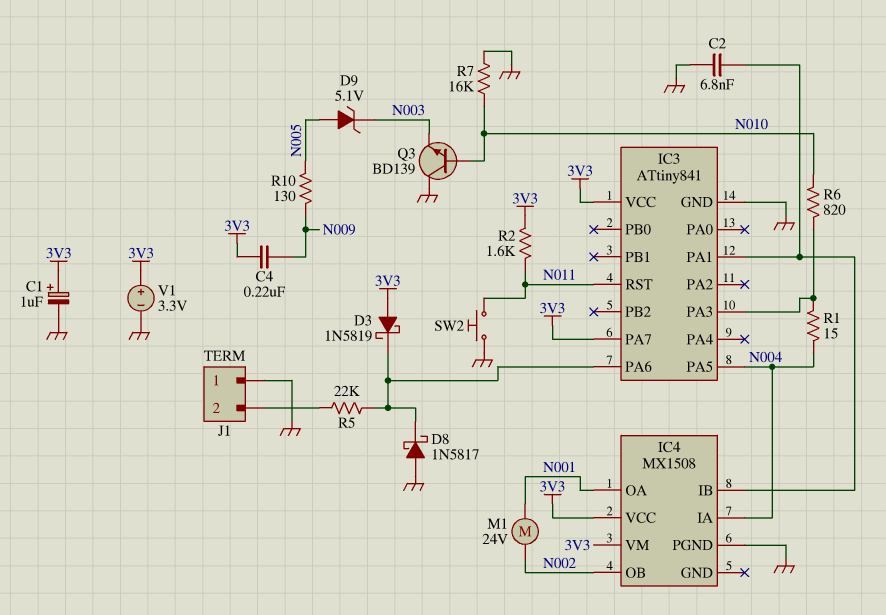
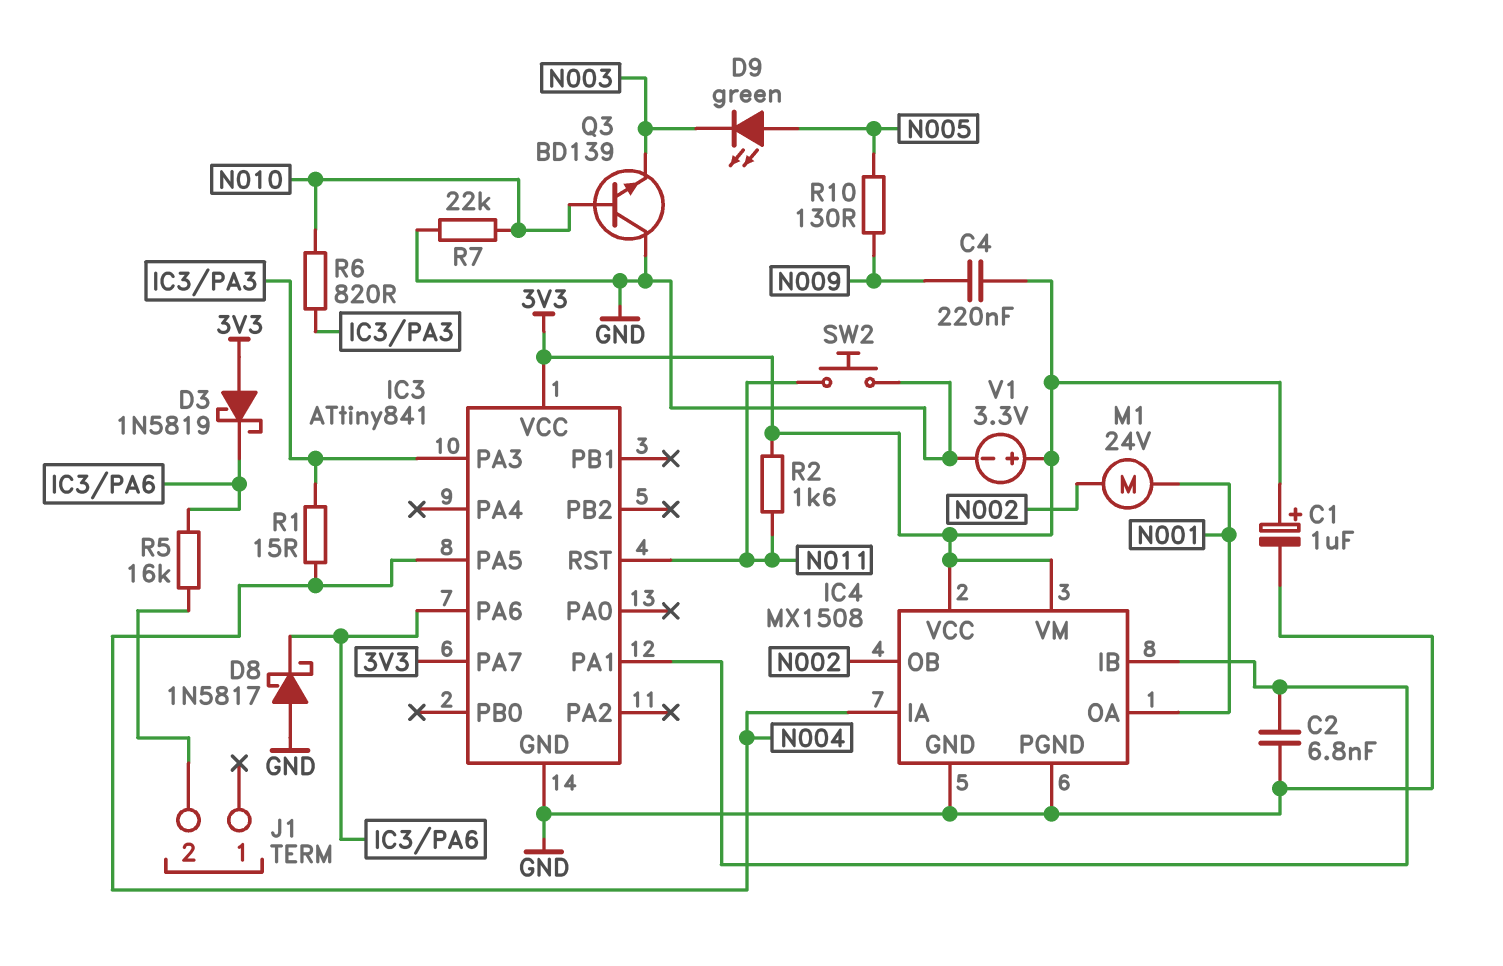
D9: zener 5.1V (A N005, K N003) -> LED green (A N005, K N003)
IC4 pin GND: none -> GND
J1 pin 1: GND -> none
R5: 22k (IC3/PA6, J1/2) -> 16k (IC3/PA6, J1/2)
R7: 16k (GND, N010) -> 22k (GND, N010)

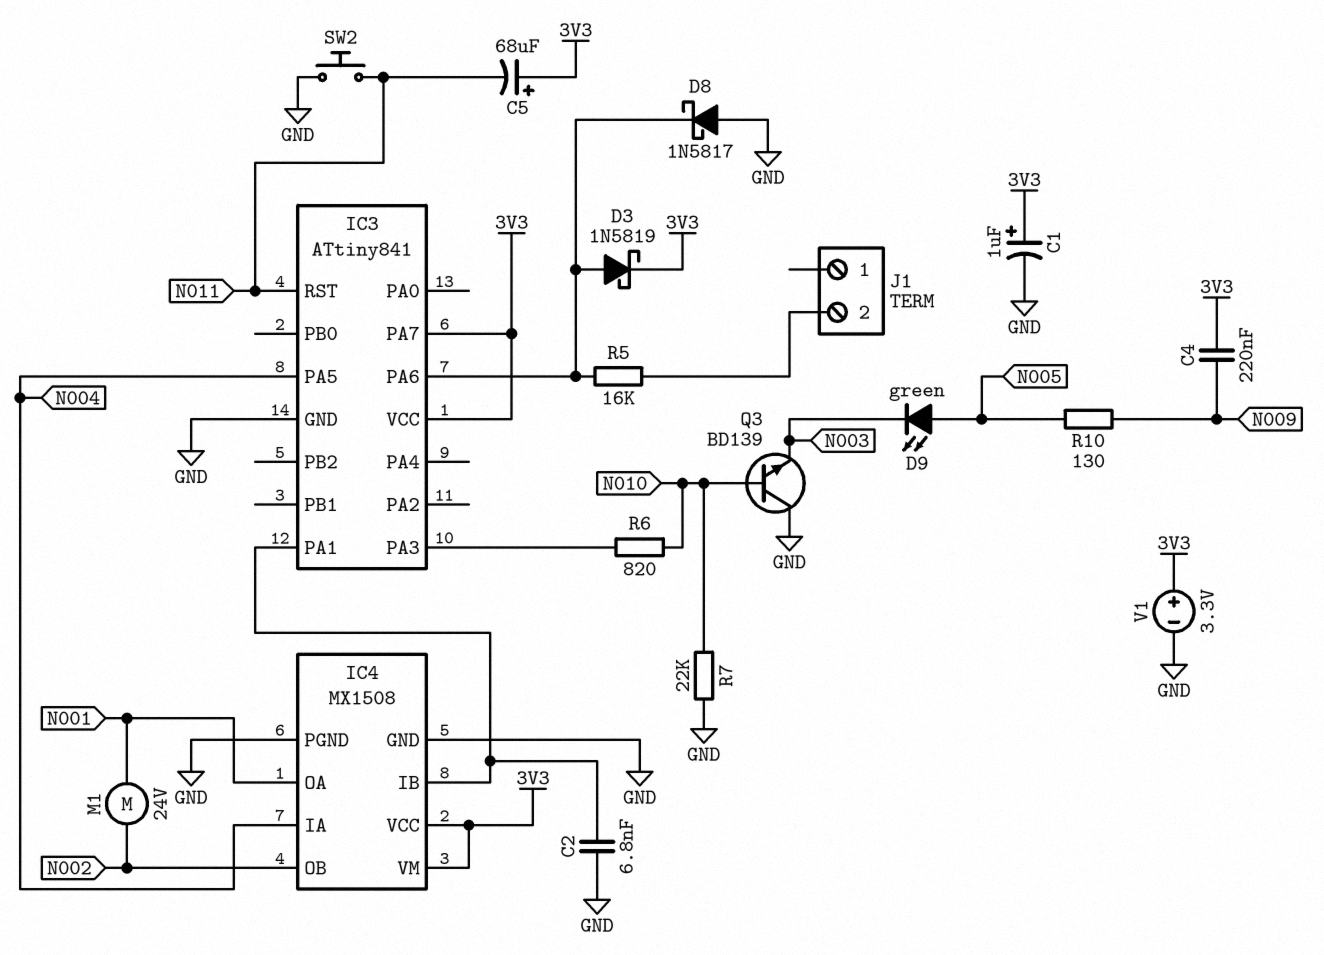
C5: none -> 68uF (plus 3V3, minus N011)
D3: schottky 1N5819 (A 3V3, K IC3/PA6) -> schottky 1N5819 (A IC3/PA6, K 3V3)
R1: 15 (IC3/PA3, N004) -> none
R2: 1.6k (3V3, N011) -> none

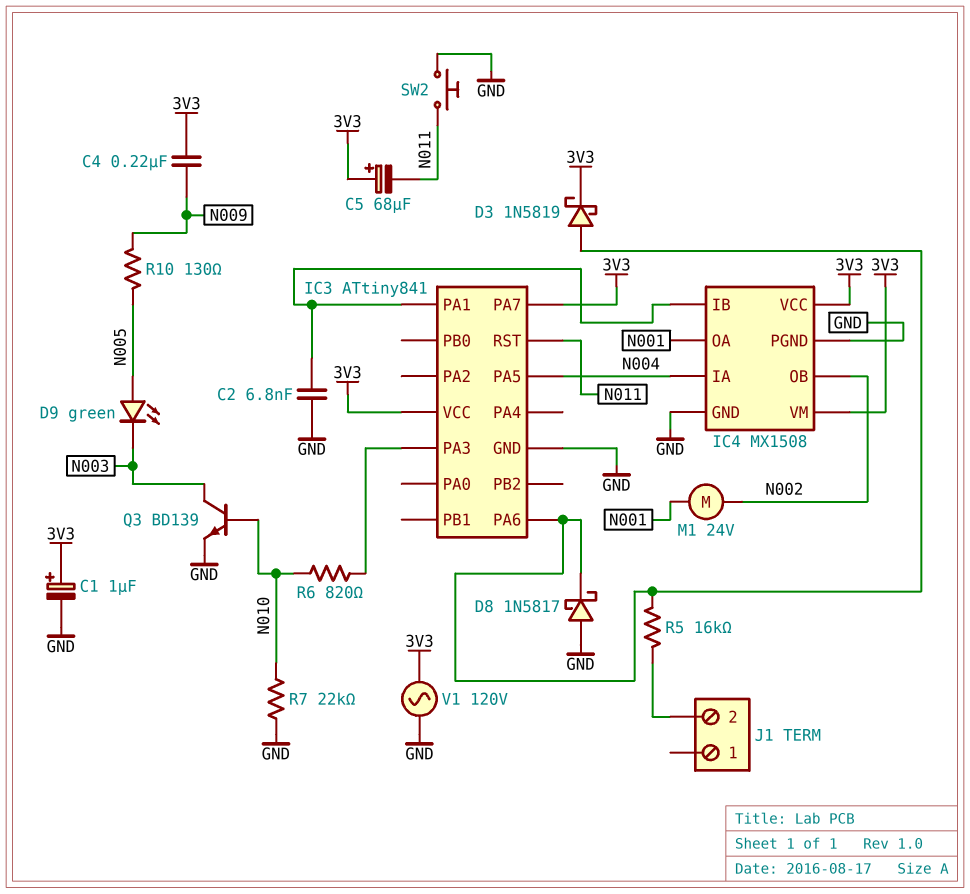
Q3: NPN BD139 (B N010, C GND, E N003) -> NPN BD139 (B N010, C N003, E GND)
V1: 3.3V (plus 3V3, minus GND) -> AC 120V (3V3, GND)

